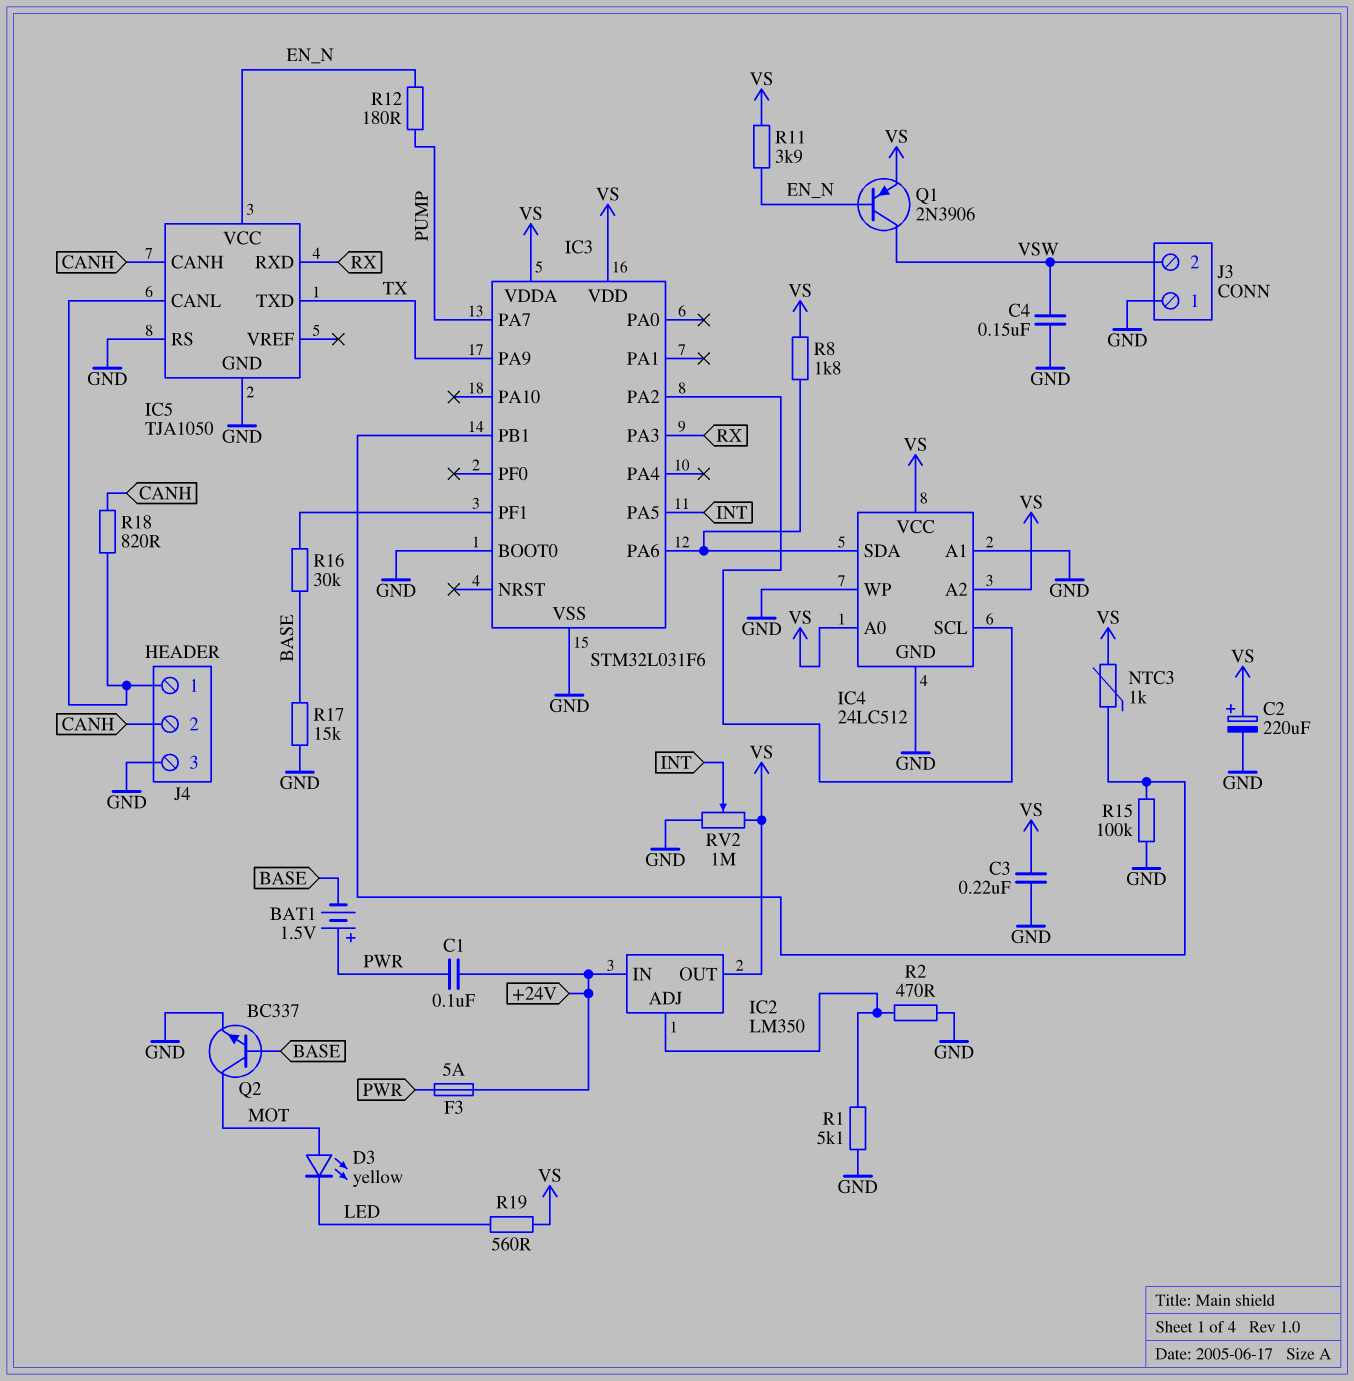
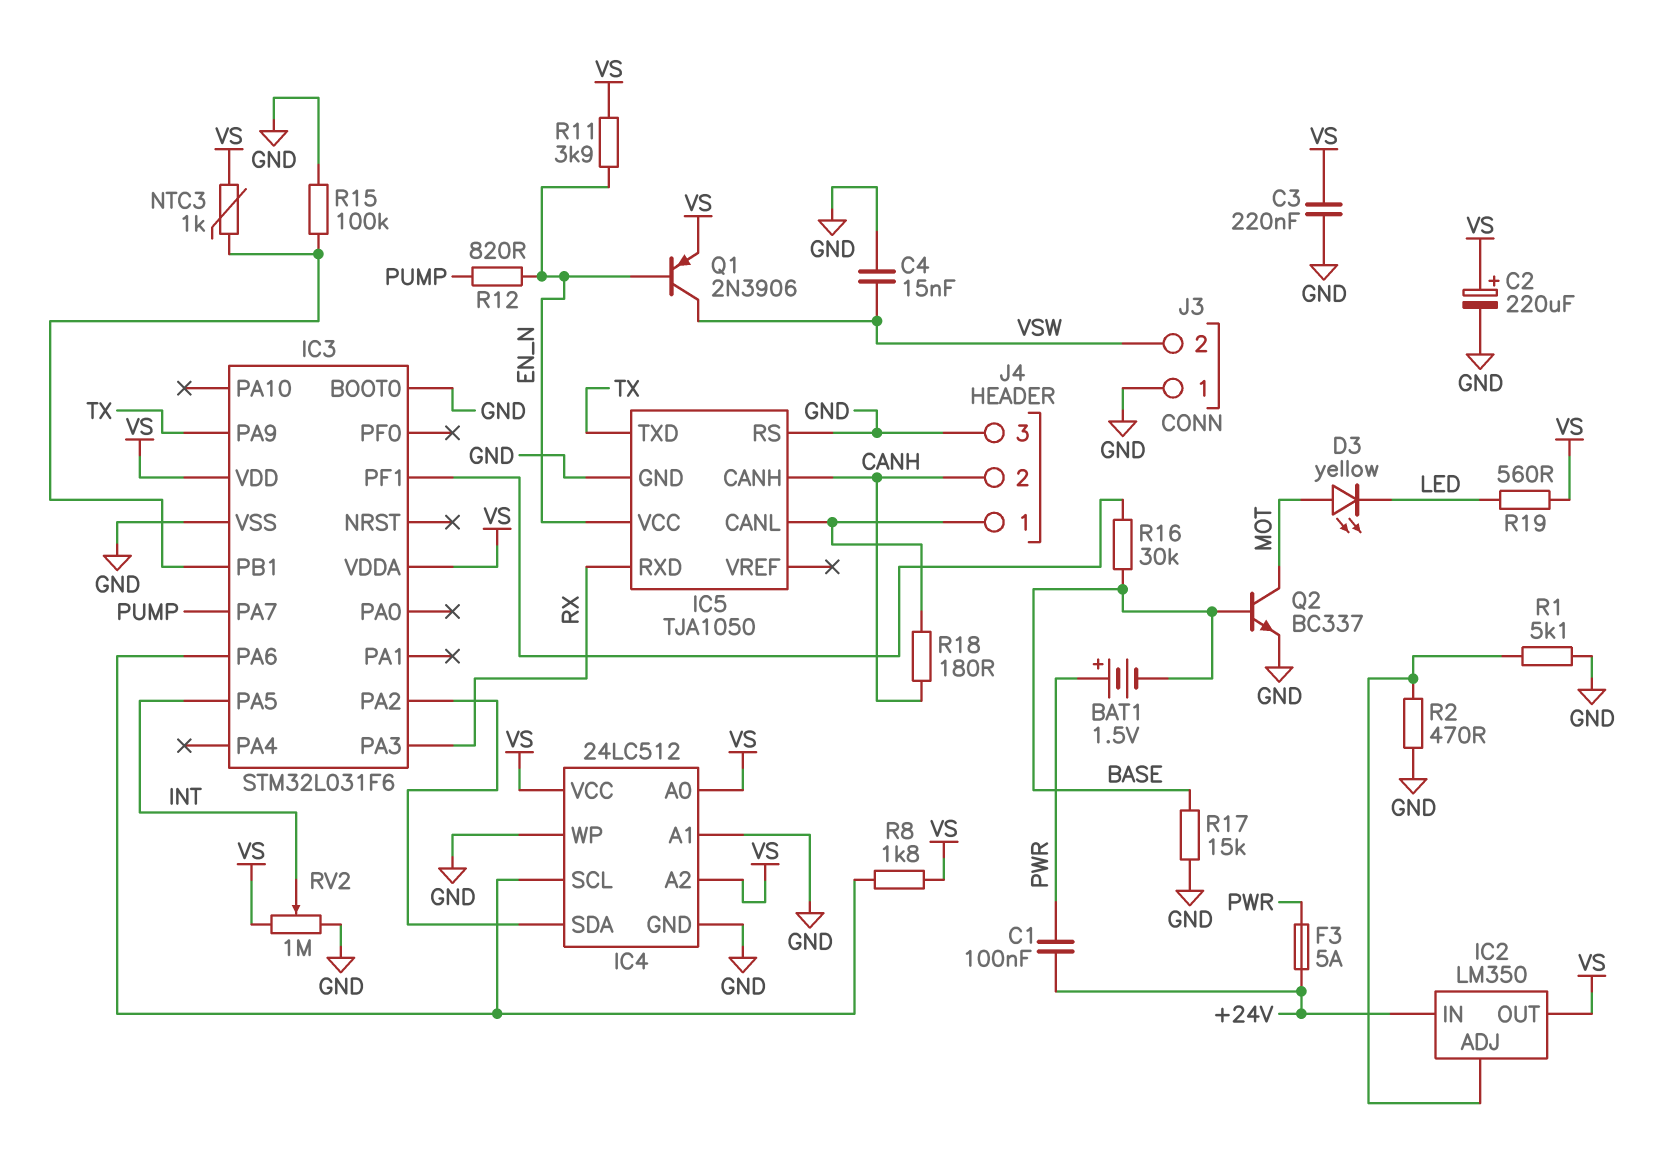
C4: 150nF (GND, VSW) -> 15nF (GND, VSW)
IC4 pin SCL: IC3/PA2 -> IC3/PA6
IC4 pin SDA: IC3/PA6 -> IC3/PA2
R12: 180 (EN_N, PUMP) -> 820 (EN_N, PUMP)
R18: 820 (CANH, IC5/CANL) -> 180 (CANH, IC5/CANL)

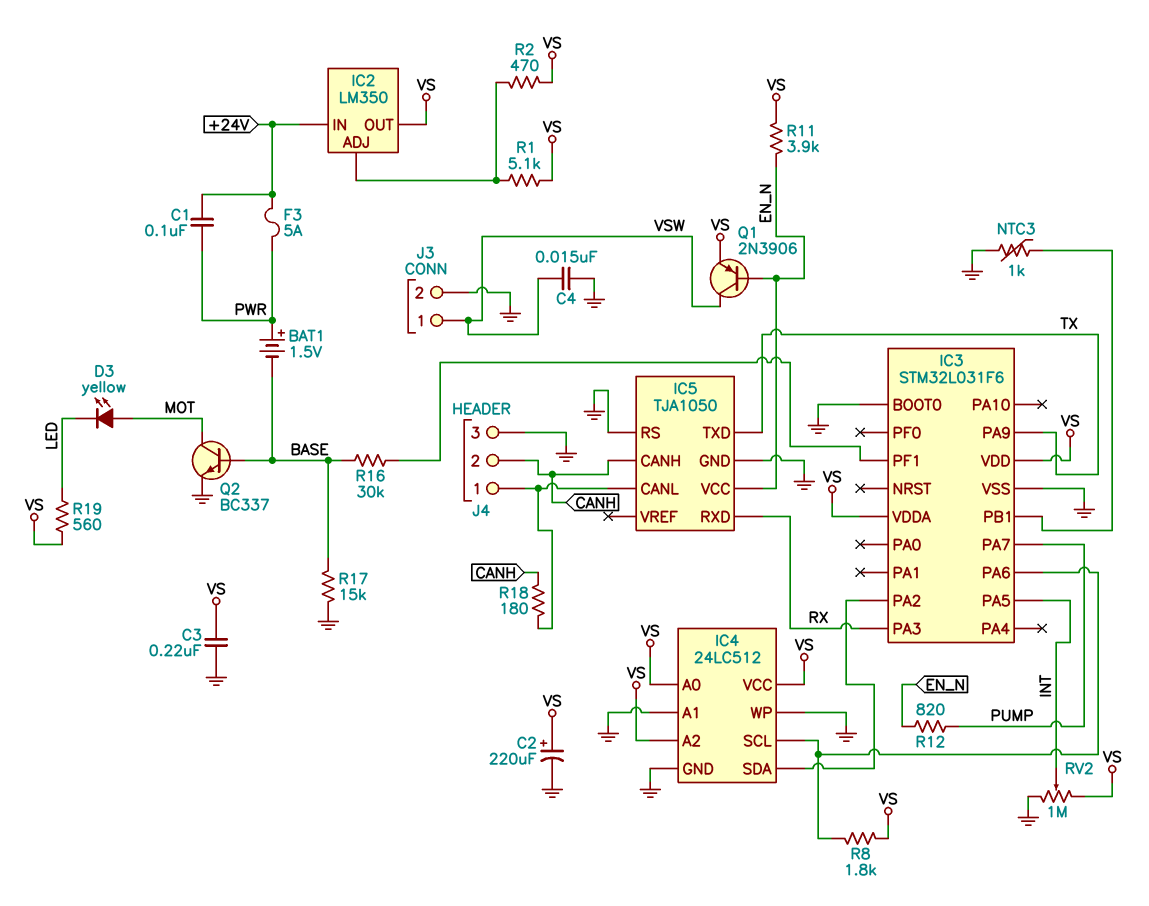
J3 pin 1: GND -> VSW
J3 pin 2: VSW -> GND
NTC3: 1k (IC3/PB1, VS) -> 1k (GND, IC3/PB1)
R1: 5.1k (GND, IC2/ADJ) -> 5.1k (IC2/ADJ, VS)
R2: 470 (GND, IC2/ADJ) -> 470 (IC2/ADJ, VS)
R15: 100k (GND, IC3/PB1) -> none

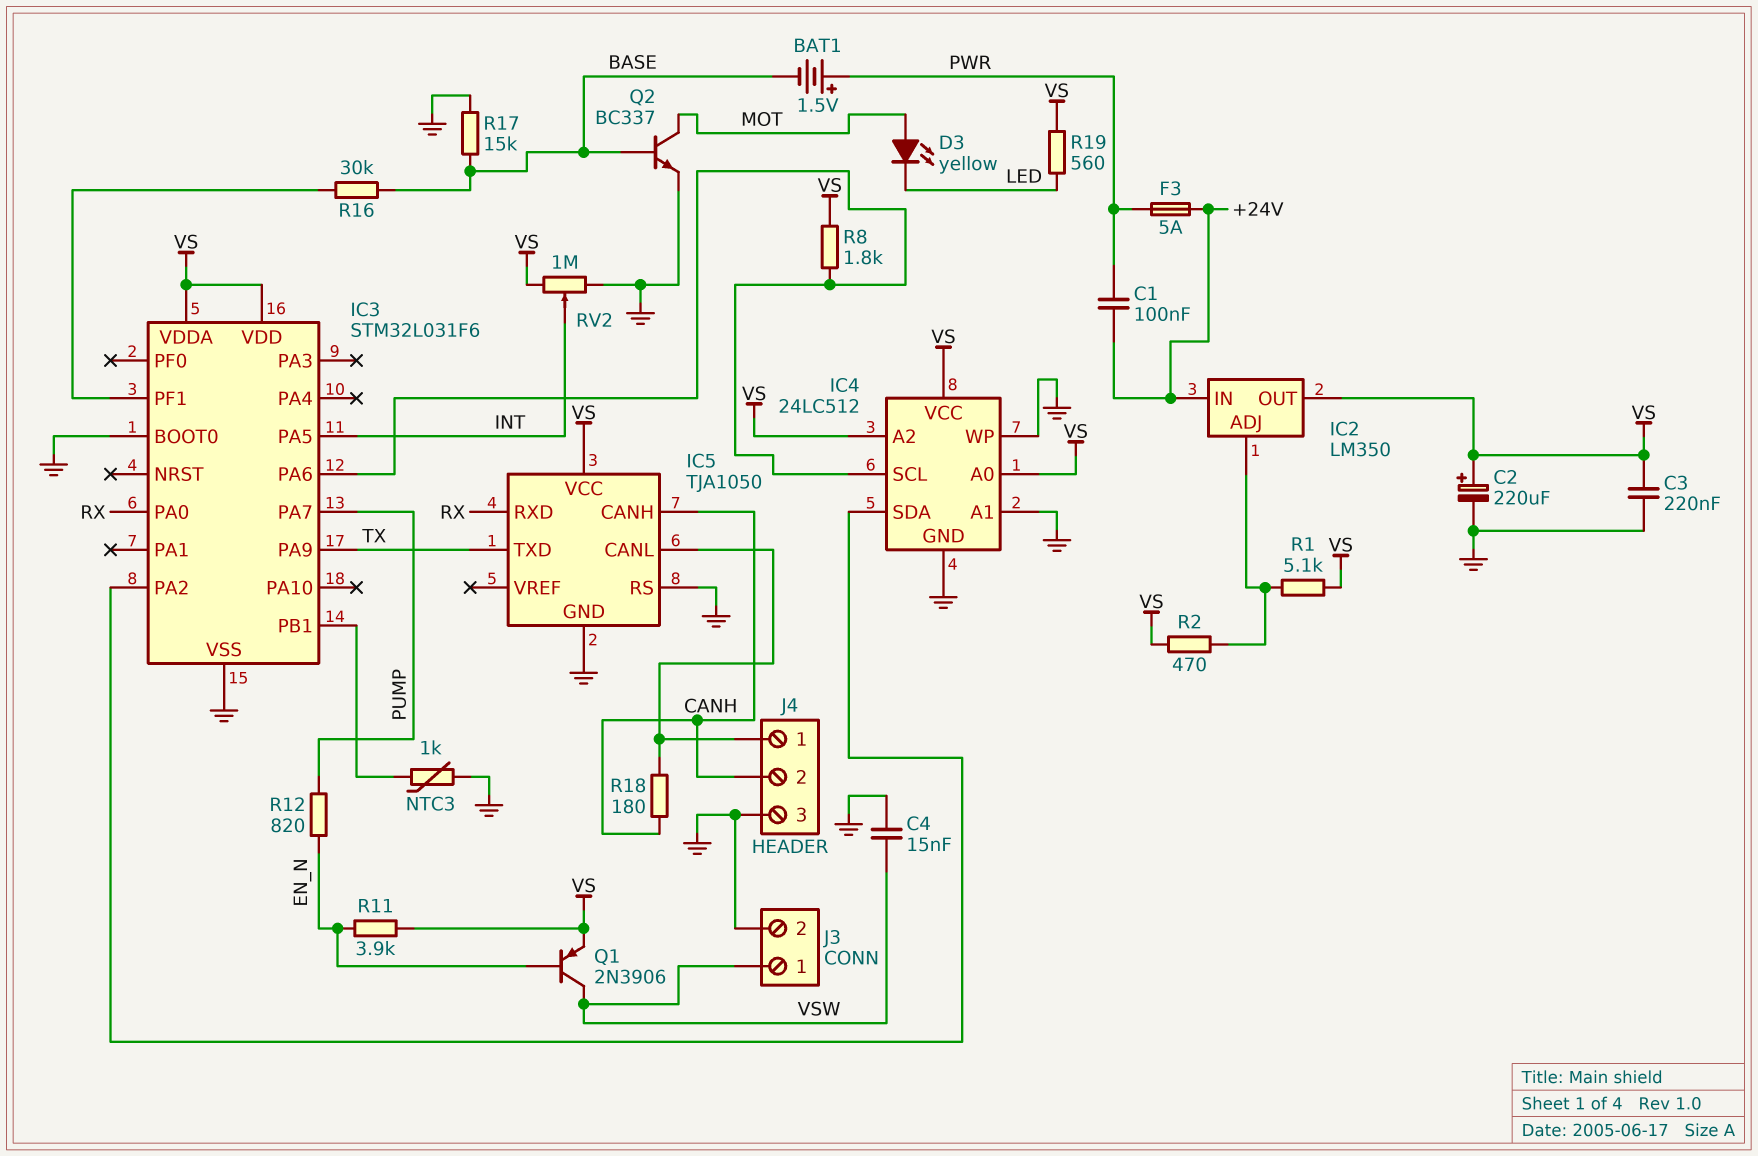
IC3 pin PA0: none -> RX
IC3 pin PA3: RX -> none
IC5 pin VCC: EN_N -> VS

